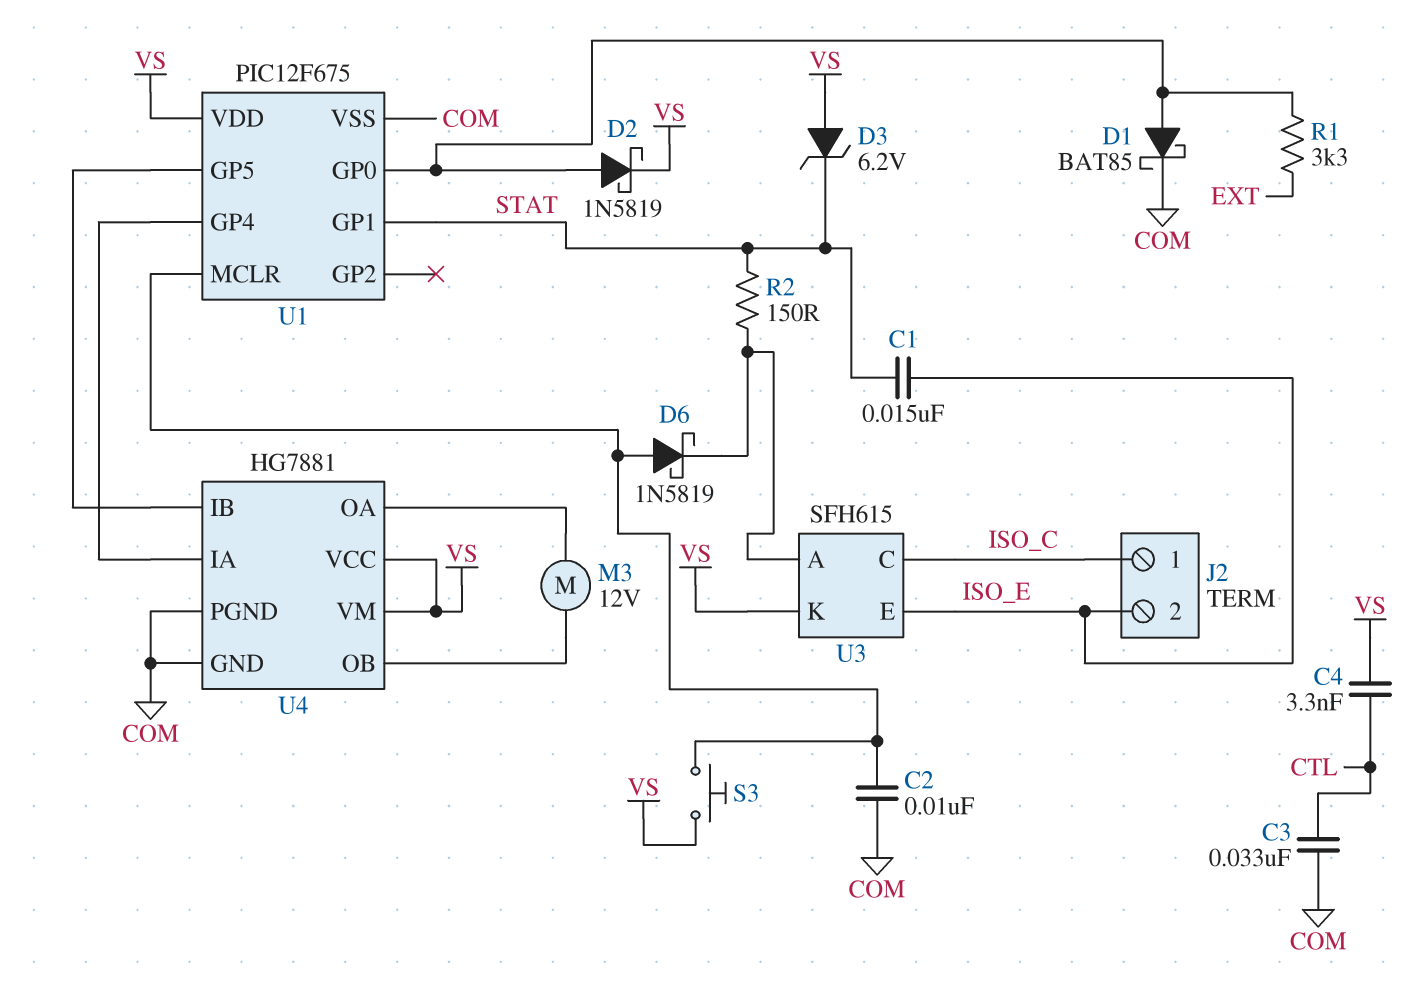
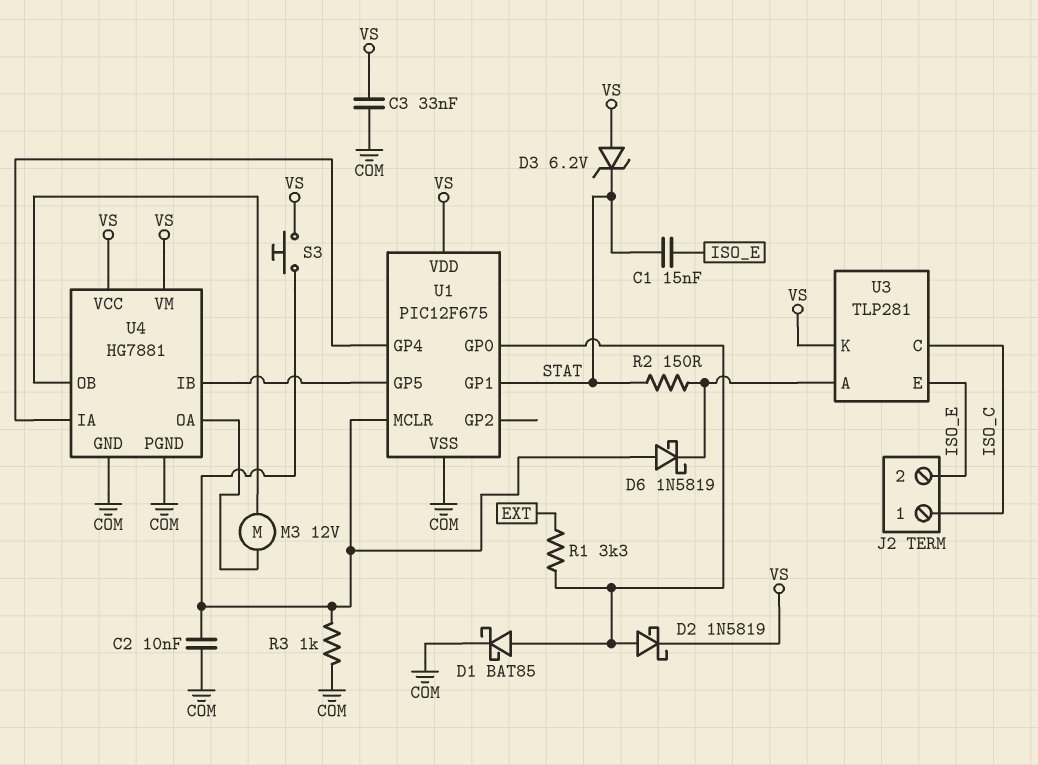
C3: 33nF (COM, CTL) -> 33nF (COM, VS)
C4: 3.3nF (CTL, VS) -> none
R3: none -> 1k (COM, U1/MCLR)
U3: SFH615 -> TLP281

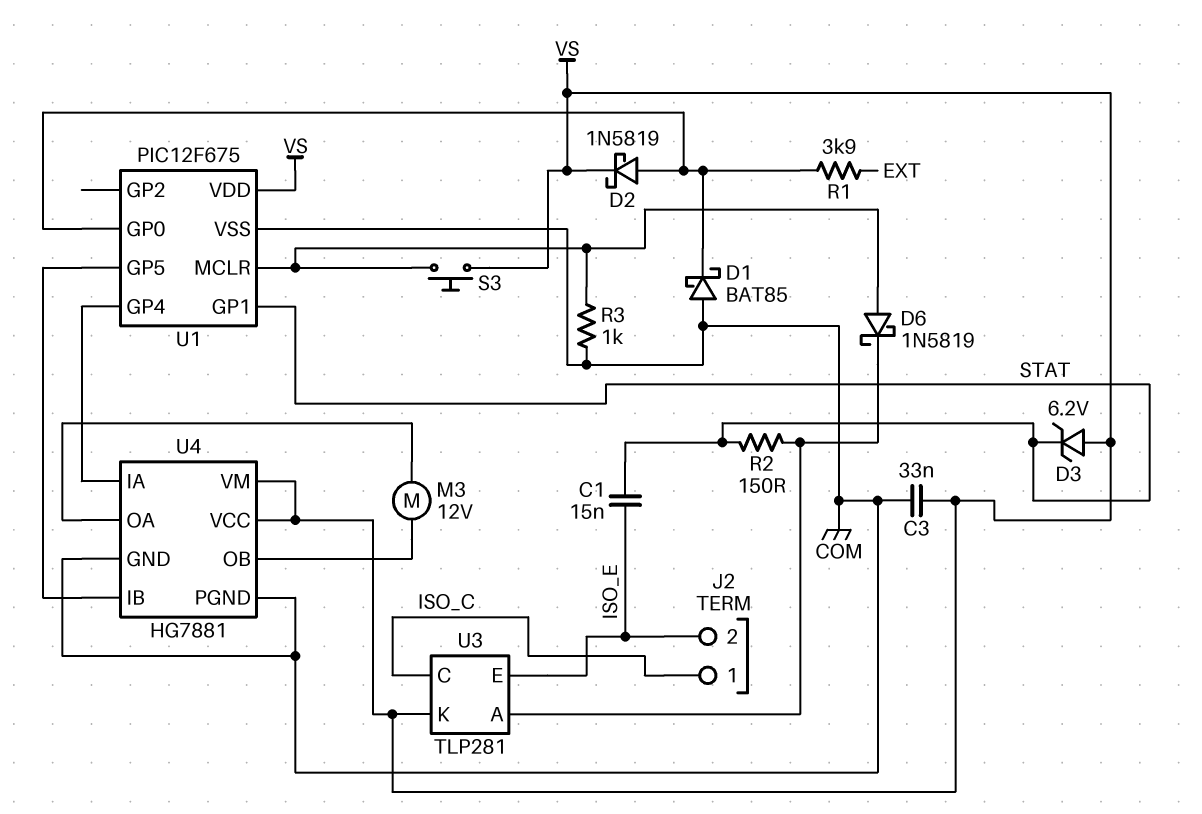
C2: 10nF (COM, U1/MCLR) -> none
D1: schottky BAT85 (A U1/GP0, K COM) -> schottky BAT85 (A COM, K U1/GP0)
R1: 3.3k (EXT, U1/GP0) -> 3.9k (EXT, U1/GP0)

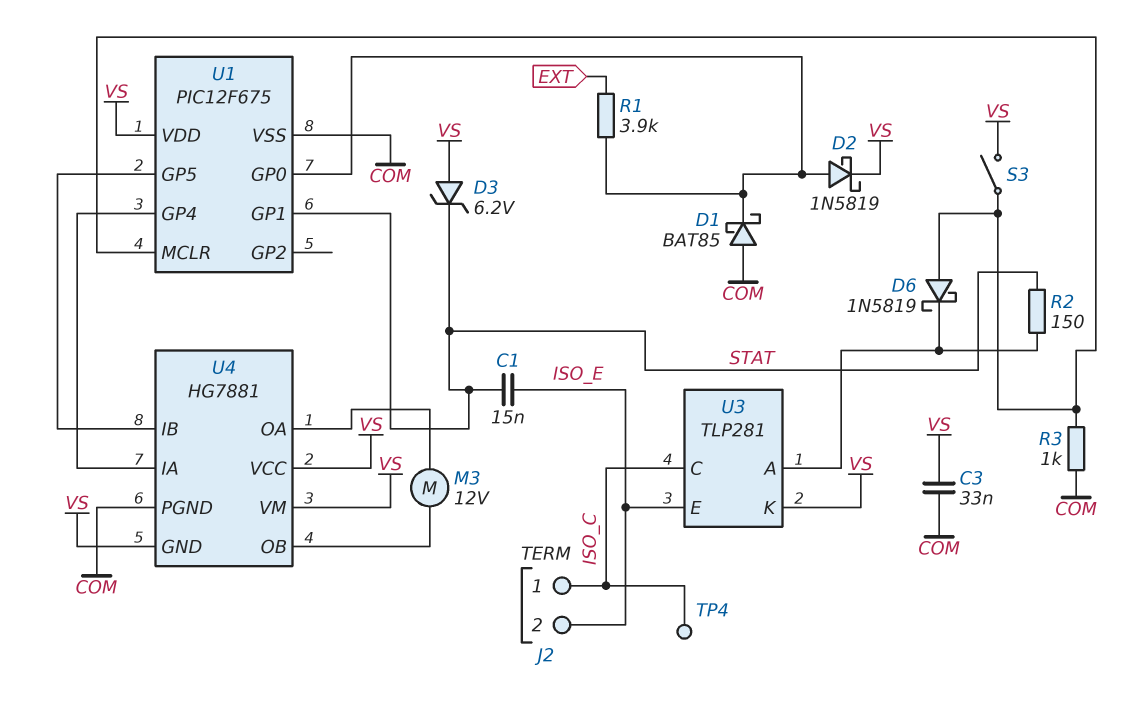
S3: button (U1/MCLR, VS) -> switch (U1/MCLR, VS)
TP4: none -> test point (ISO_C)
U4 pin GND: COM -> VS

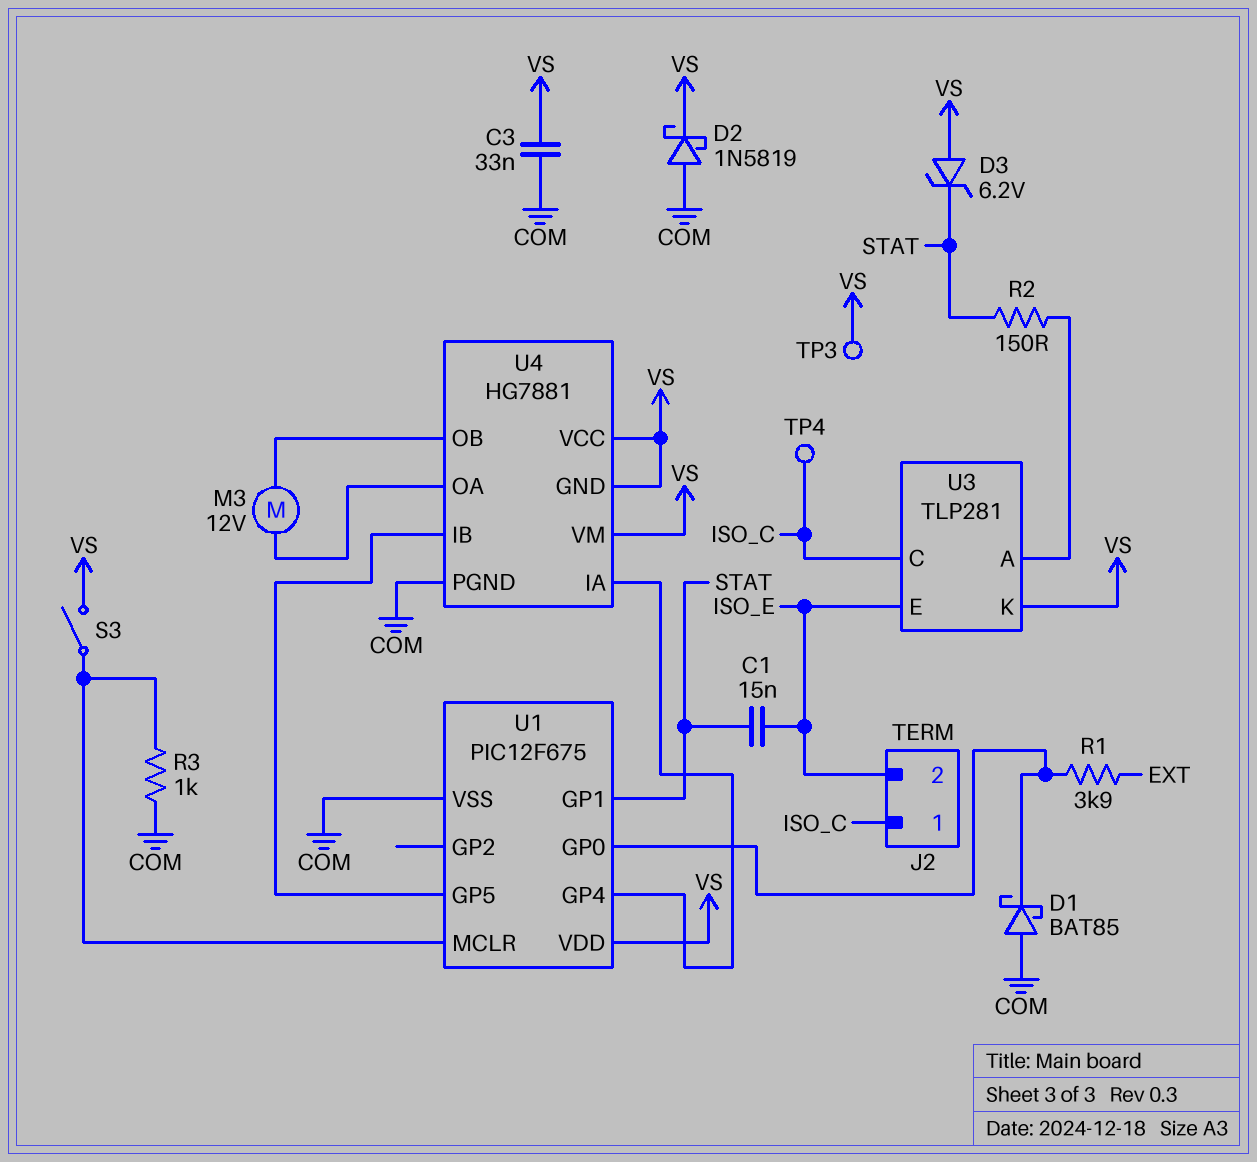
D2: schottky 1N5819 (A U1/GP0, K VS) -> schottky 1N5819 (A COM, K VS)
D6: schottky 1N5819 (A U1/MCLR, K U3/A) -> none
TP3: none -> test point (VS)

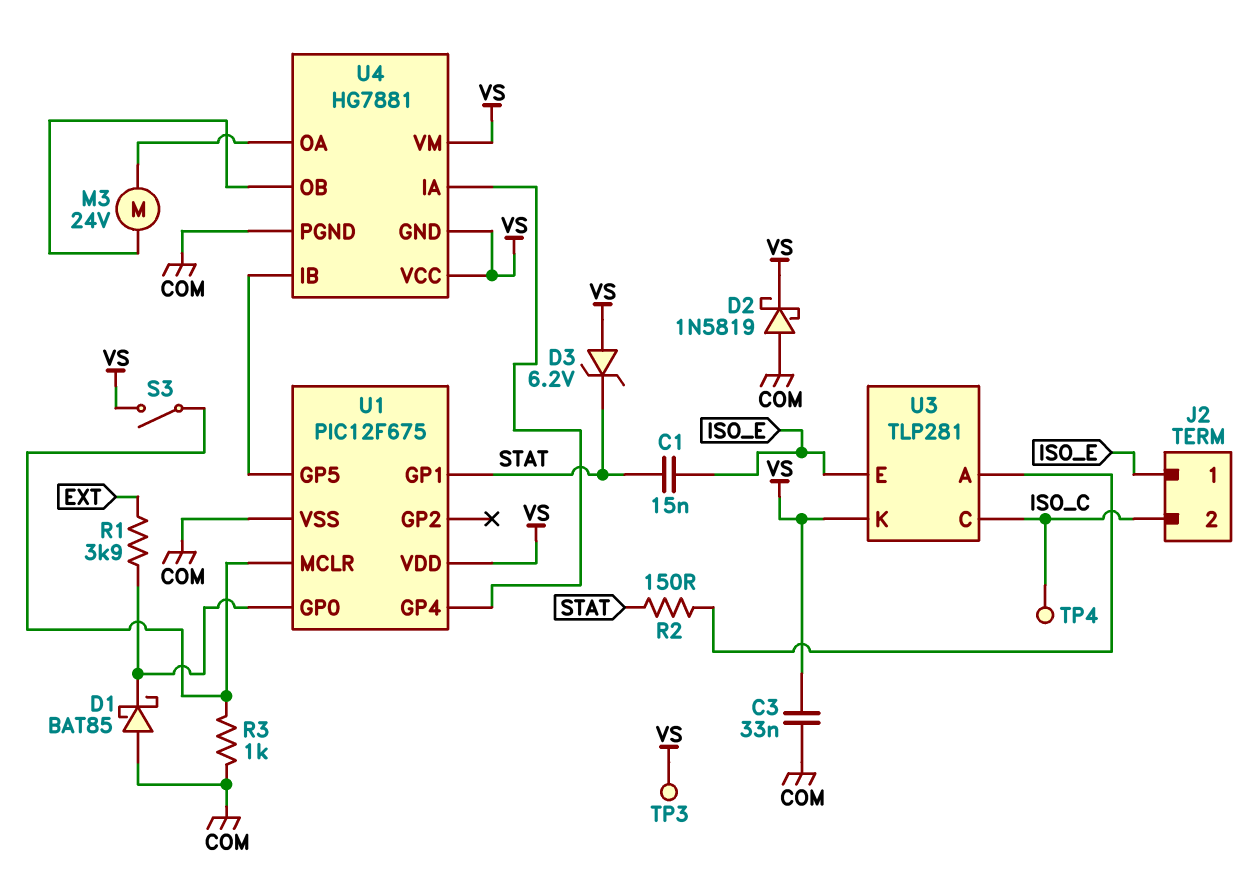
J2 pin 1: ISO_C -> ISO_E
J2 pin 2: ISO_E -> ISO_C
M3: motor 12V (U4/OA, U4/OB) -> motor 24V (U4/OA, U4/OB)

